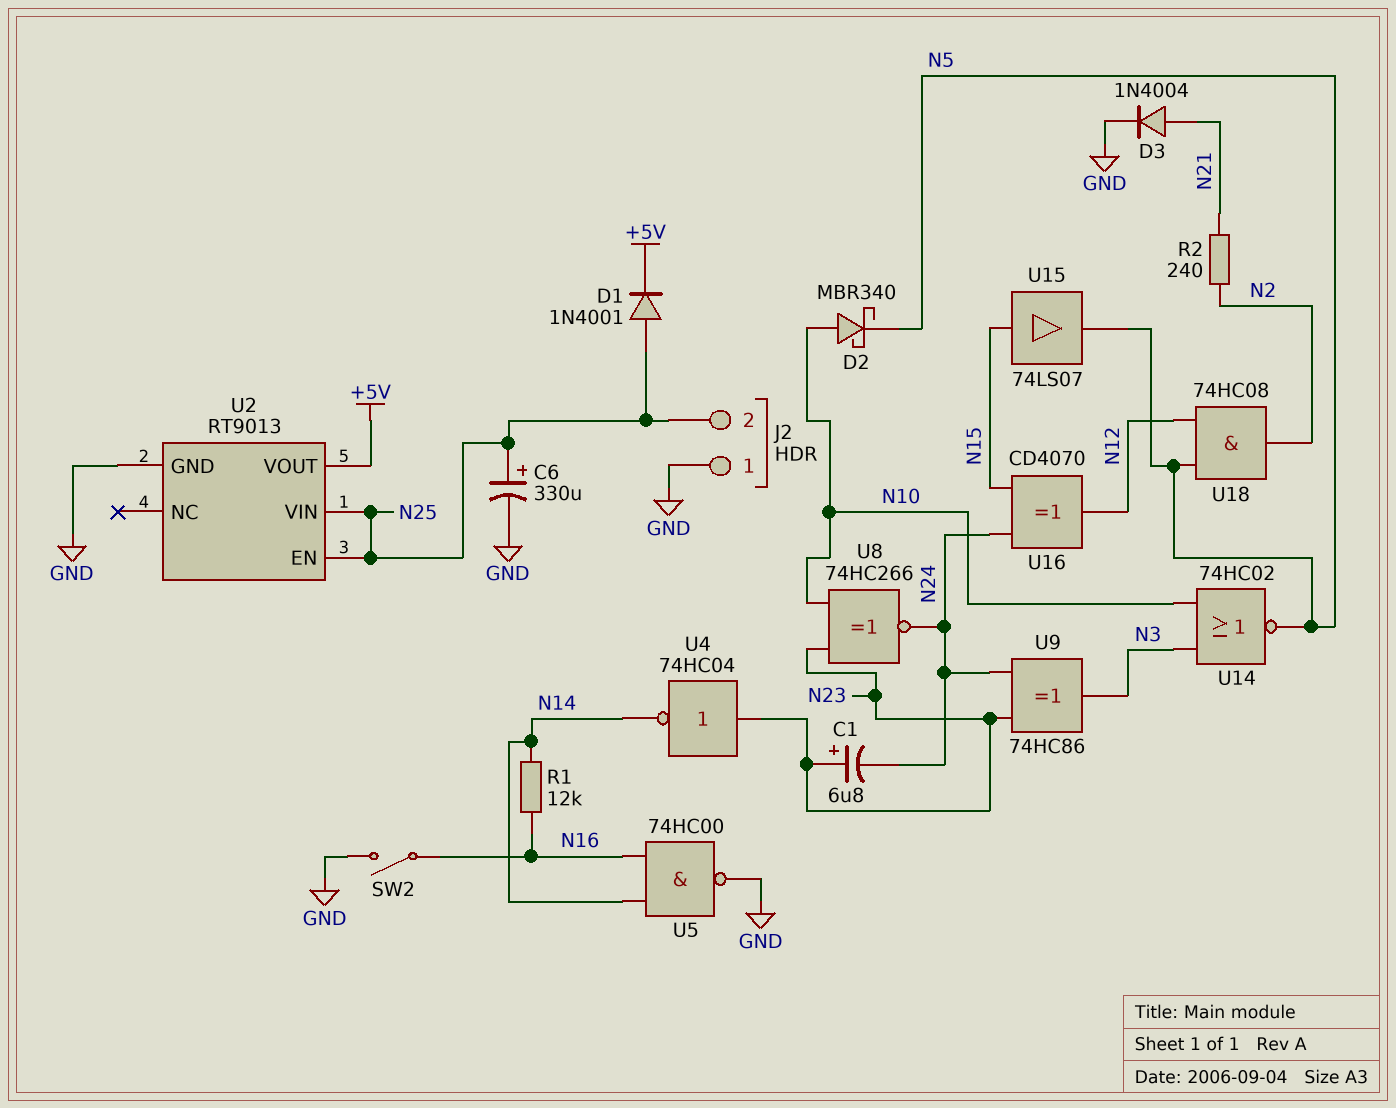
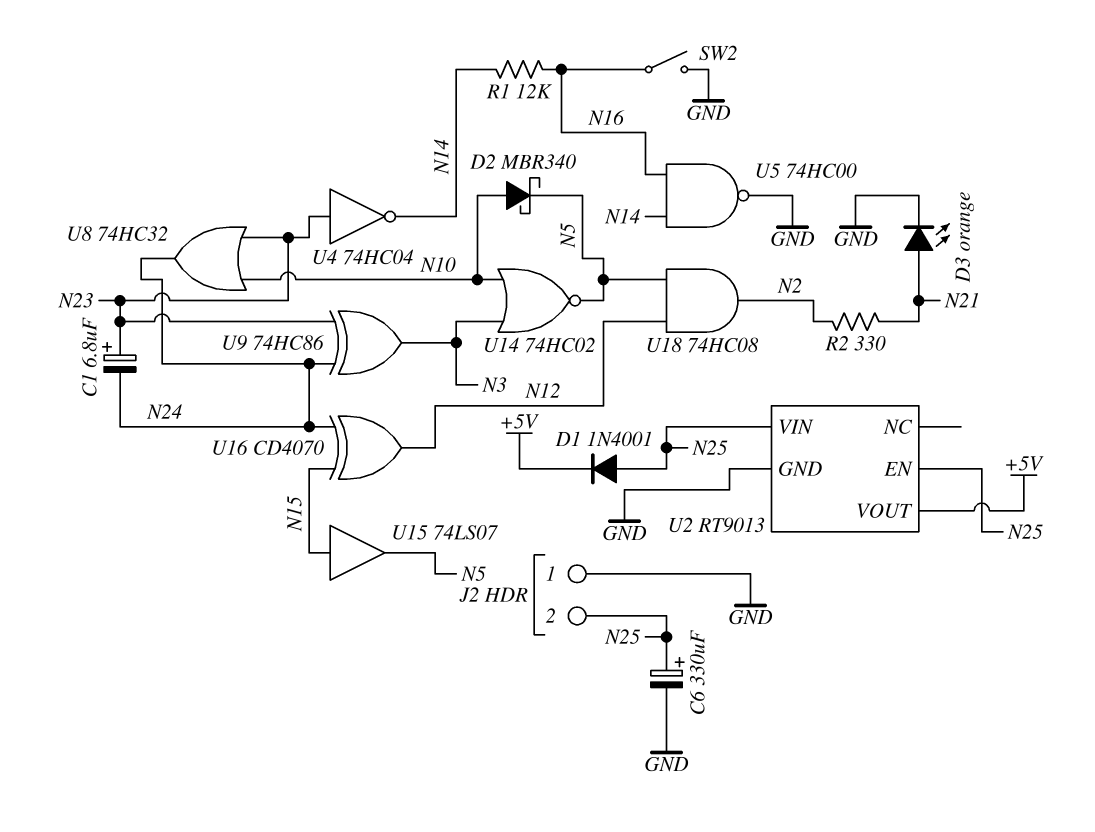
D3: diode 1N4004 (A N21, K GND) -> LED orange (A N21, K GND)
R2: 240 (N2, N21) -> 330 (N2, N21)
U8: XNOR 74HC266 (in N10, in N23, out N24) -> OR 74HC32 (in N10, in N23, out N24)

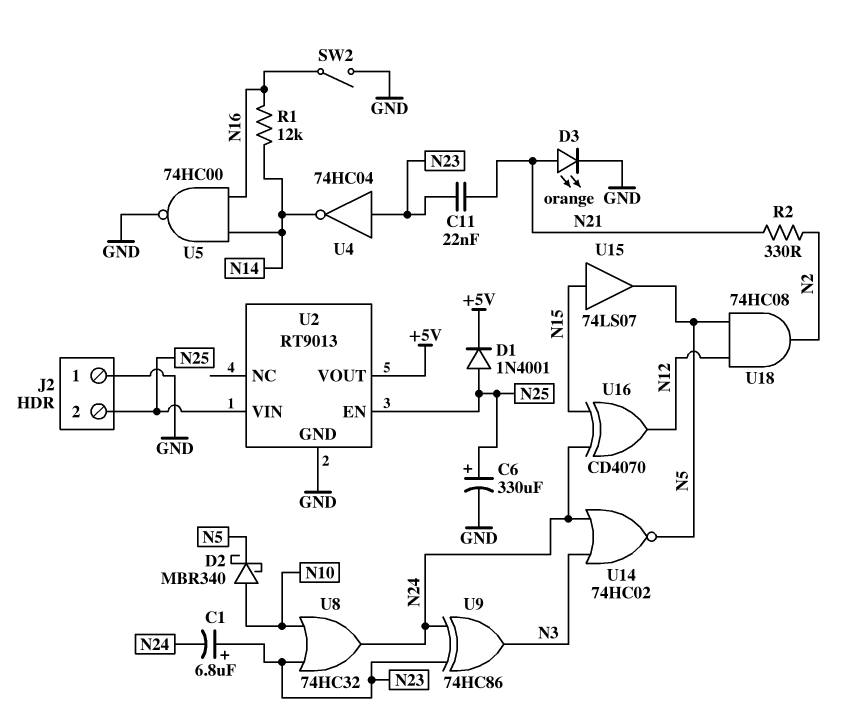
C11: none -> 22nF (N21, N23)
U14: NOR 74HC02 (in N3, in N10, out N5) -> NOR 74HC02 (in N3, in N24, out N5)

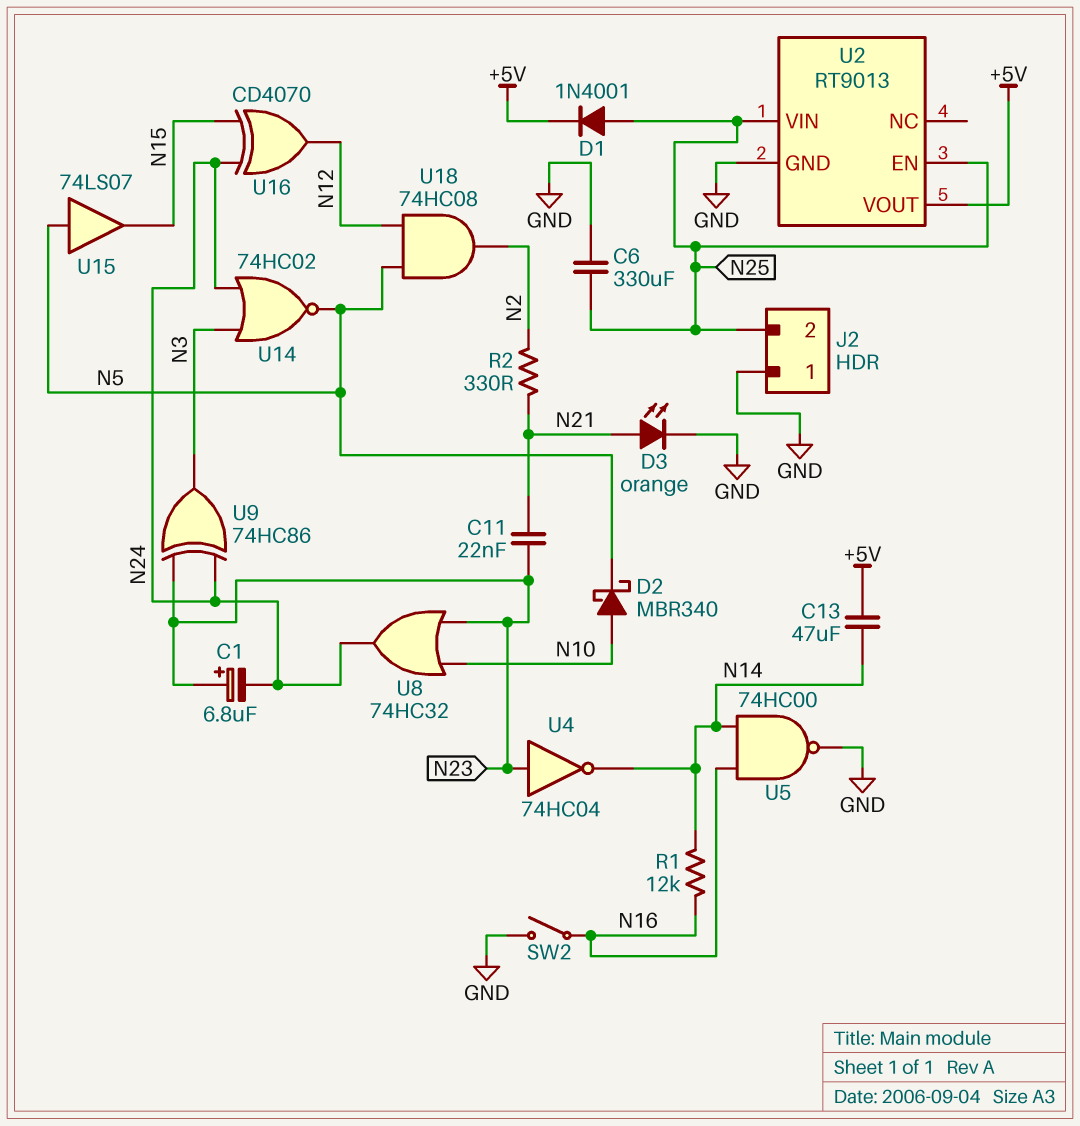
C6: 330uF (plus N25, minus GND) -> 330uF (GND, N25)
C13: none -> 47uF (+5V, N14)
U15: buffer 74LS07 (in N15, out N5) -> buffer 74LS07 (in N5, out N15)

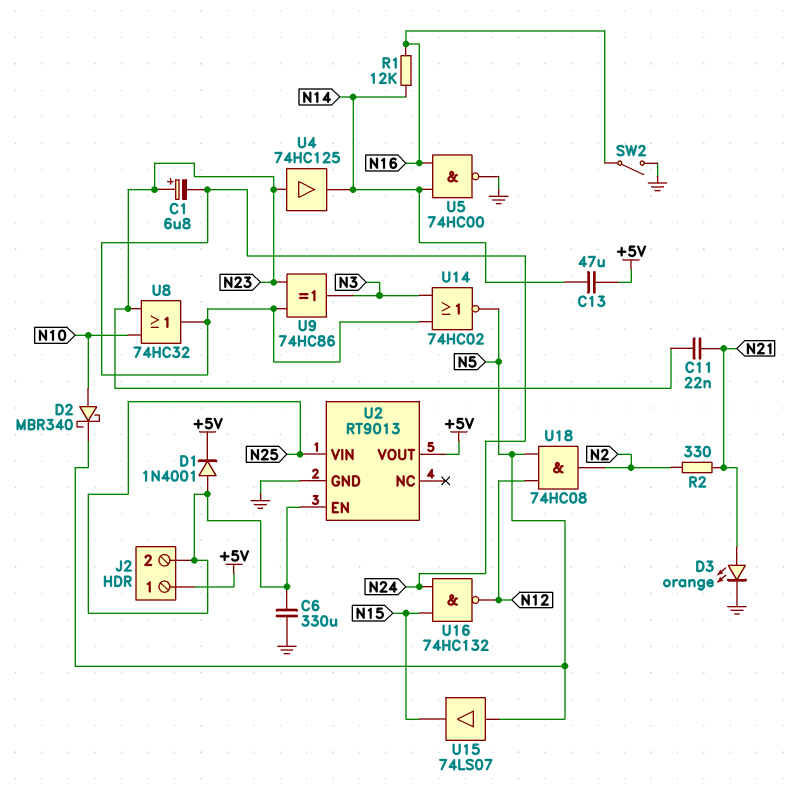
J2 pin 1: GND -> +5V
U4: NOT 74HC04 (in N23, out N14) -> buffer 74HC125 (in N23, out N14)
U16: XOR CD4070 (in N15, in N24, out N12) -> NAND 74HC132 (in N15, in N24, out N12)

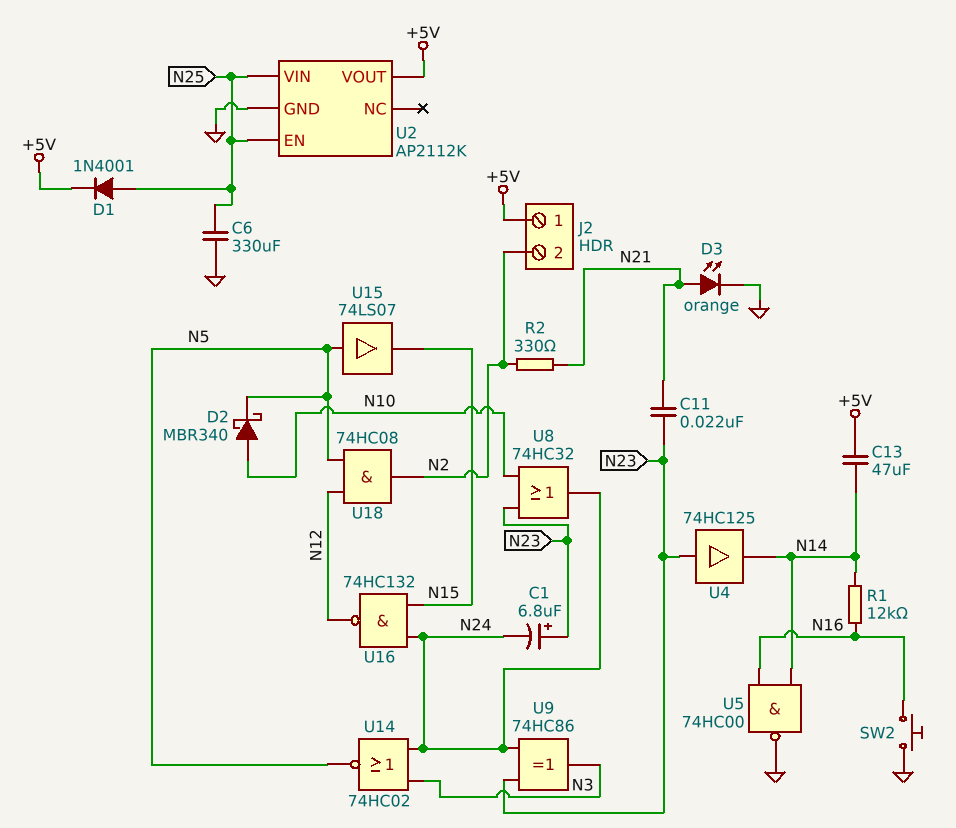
J2 pin 2: N25 -> N2
SW2: switch (GND, N16) -> button (GND, N16)
U2: RT9013 -> AP2112K

